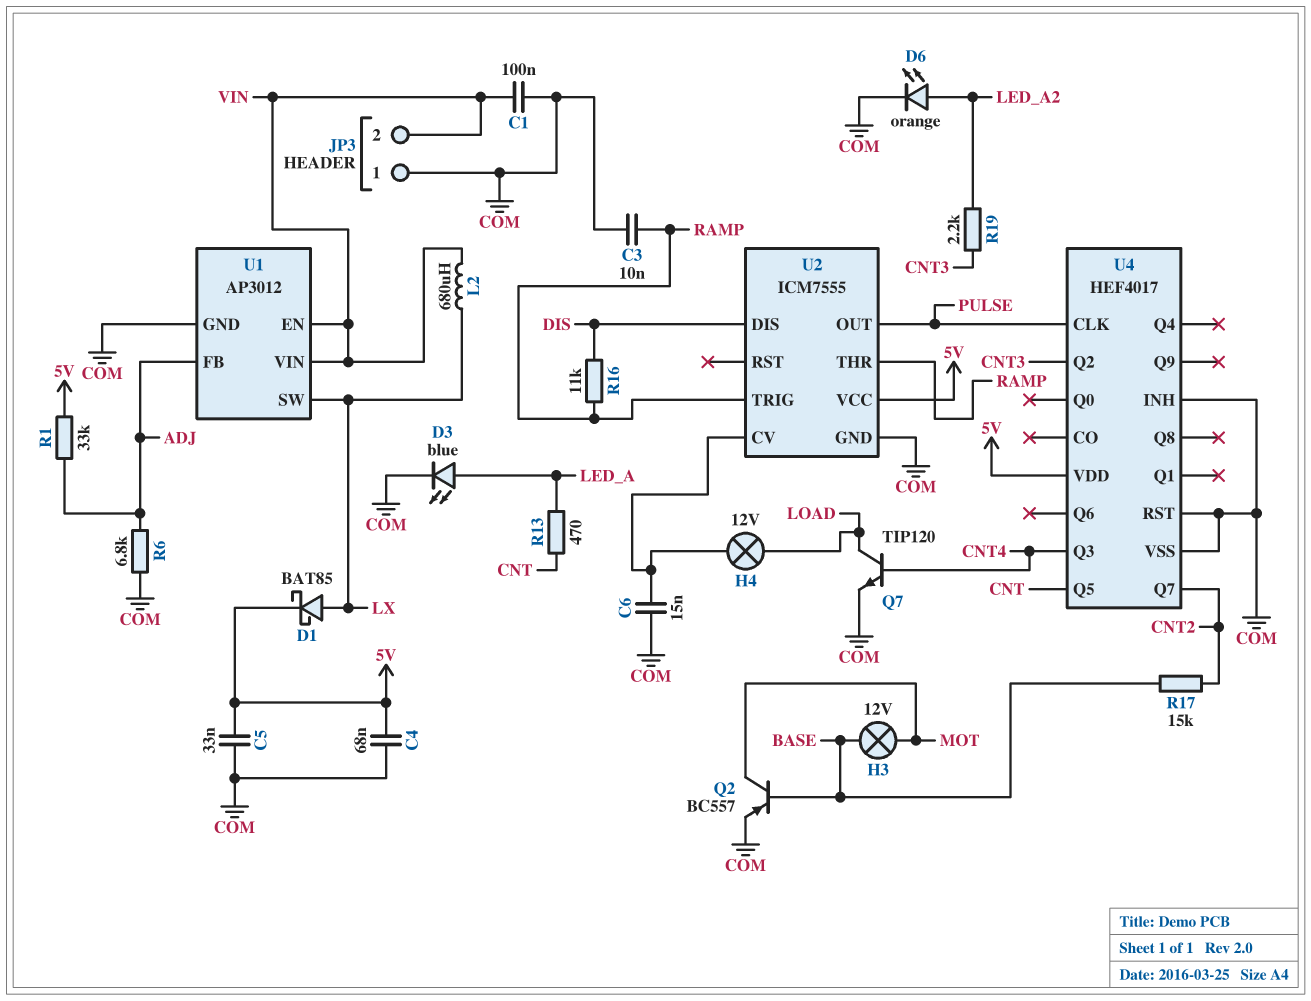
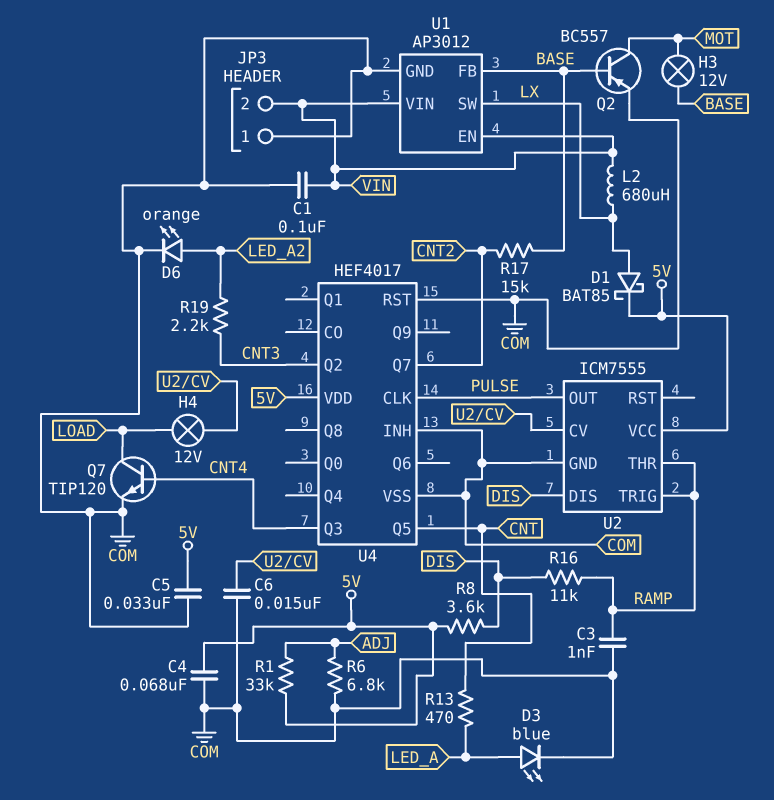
C3: 10nF (COM, RAMP) -> 1nF (COM, RAMP)
R8: none -> 3.6k (5V, DIS)
U1 pin FB: ADJ -> BASE

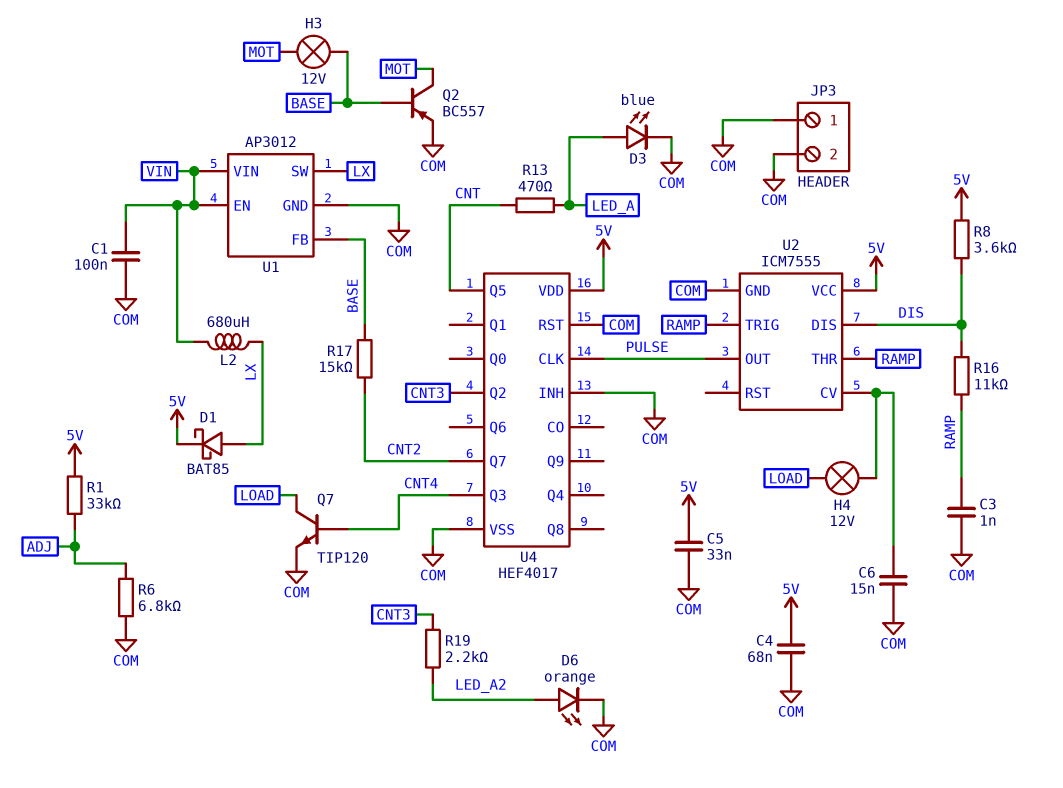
JP3 pin 2: VIN -> COM

